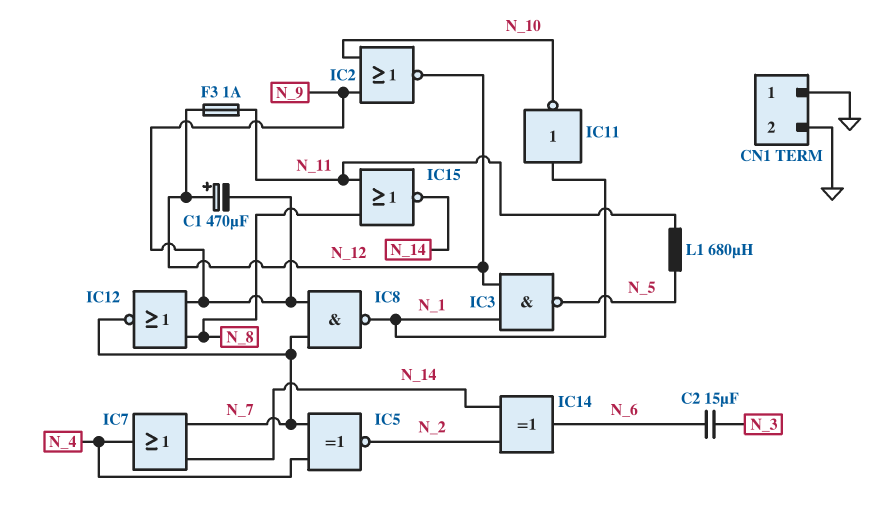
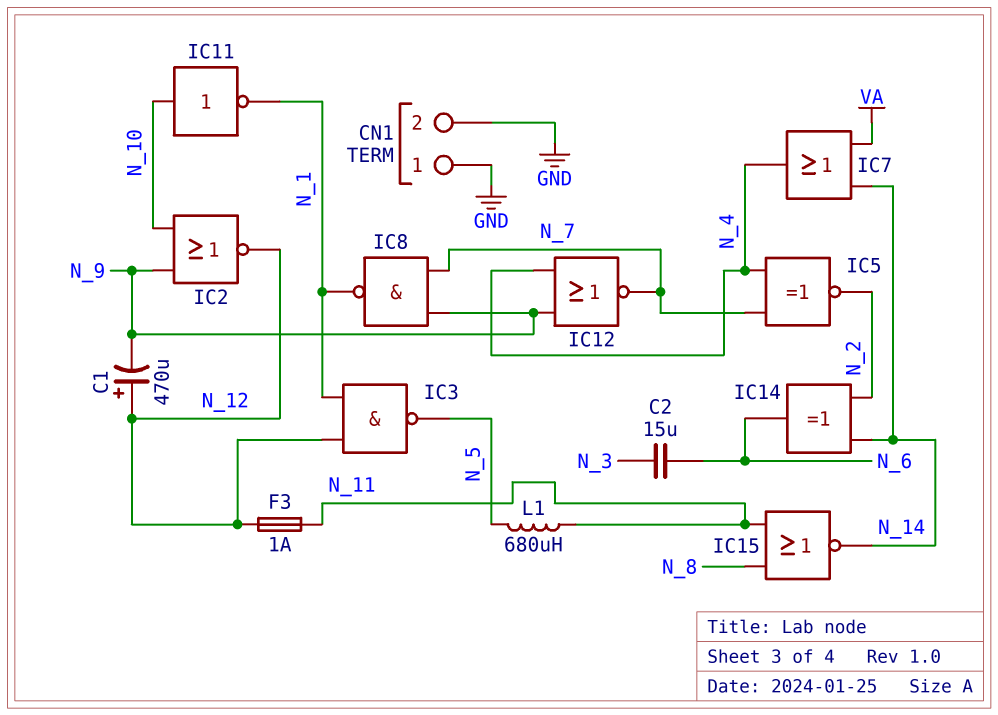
IC7: OR (in N_7, in N_14, out N_4) -> OR (in N_14, in VA, out N_4)
IC11: NOT (in N_1, out N_10) -> NOT (in N_10, out N_1)
IC12: NOR (in N_8, in N_9, out N_7) -> NOR (in N_4, in N_9, out N_7)

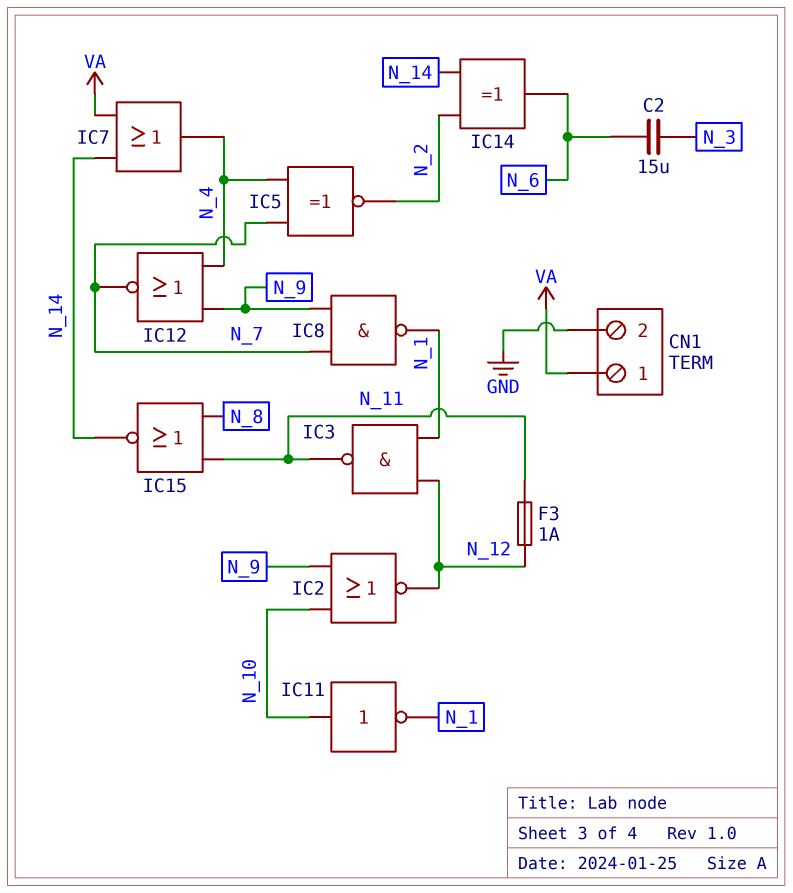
C1: 470uF (plus N_12, minus N_9) -> none
CN1 pin 1: GND -> VA
IC3: NAND (in N_1, in N_12, out N_5) -> NAND (in N_1, in N_12, out N_11)
L1: 680uH (N_5, N_11) -> none

